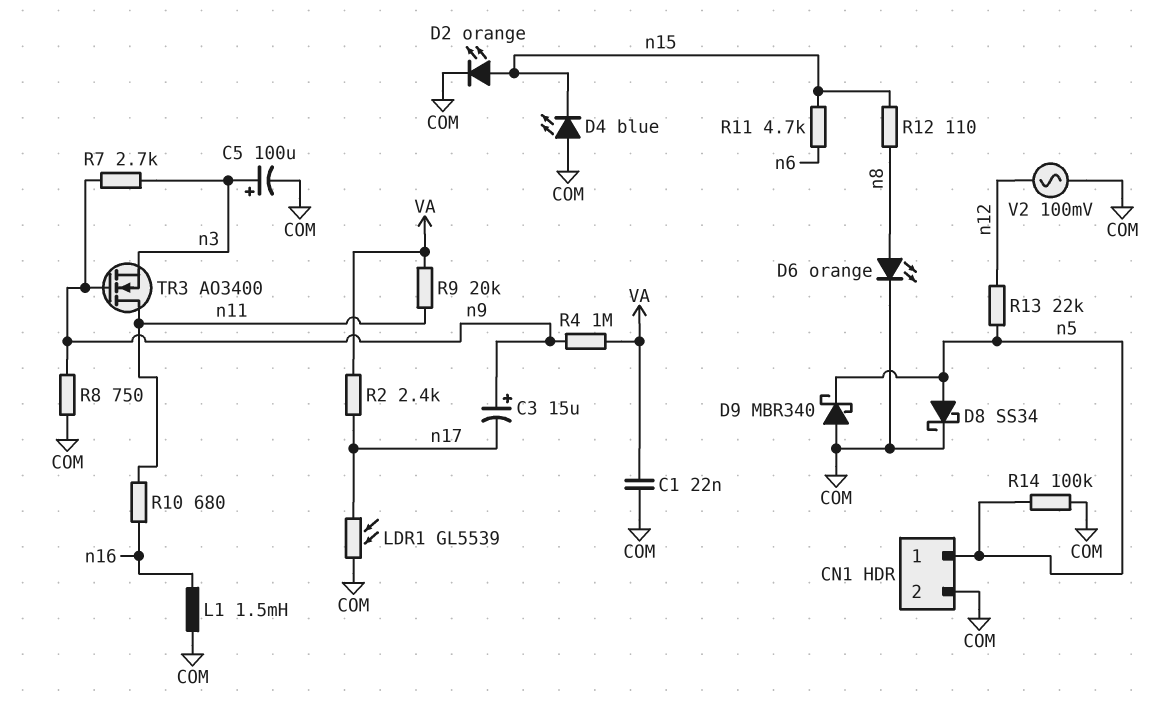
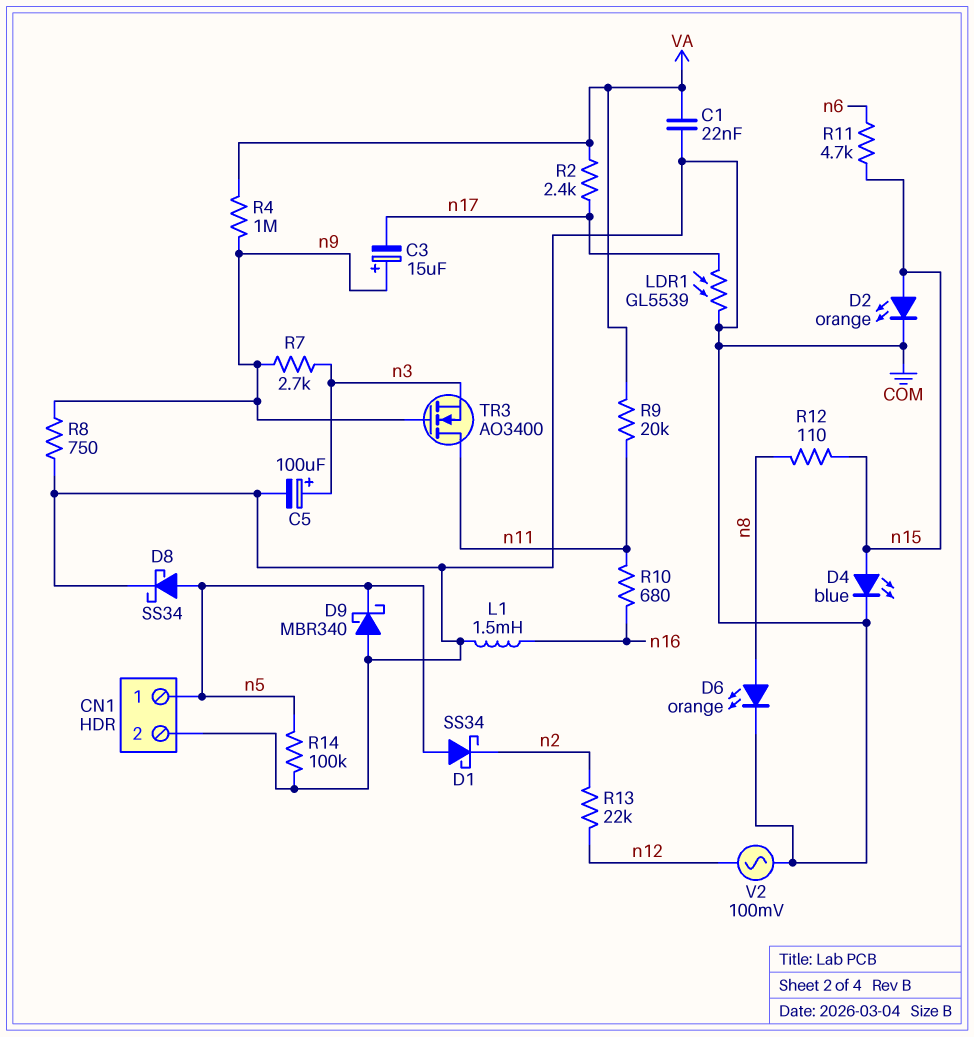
D1: none -> schottky SS34 (A n5, K n2)
D4: LED blue (A COM, K n15) -> LED blue (A n15, K COM)
R13: 22k (n5, n12) -> 22k (n2, n12)

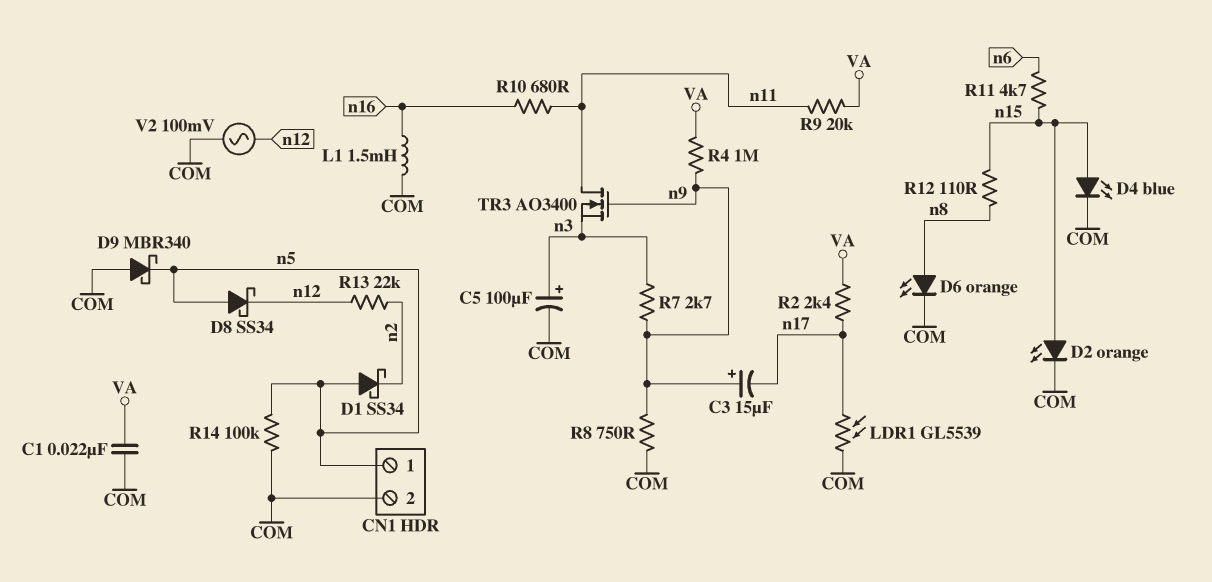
D8: schottky SS34 (A n5, K COM) -> schottky SS34 (A n5, K n12)

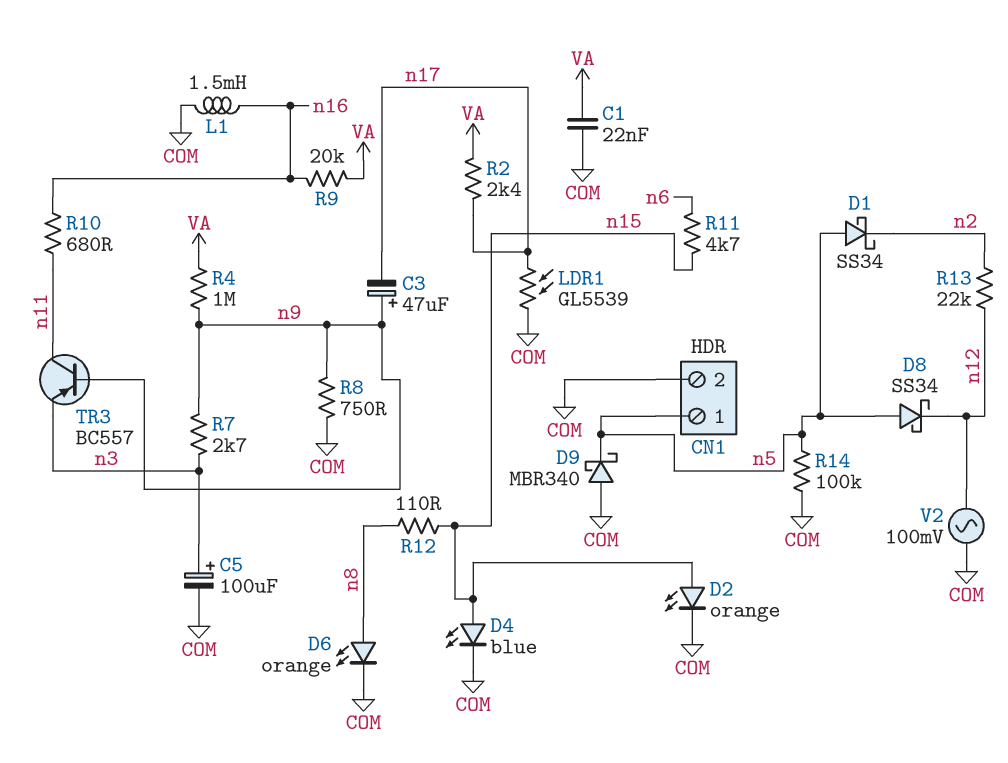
C3: 15uF (plus n9, minus n17) -> 47uF (plus n9, minus n17)
R9: 20k (VA, n11) -> 20k (VA, n16)
TR3: NMOS AO3400 (G n9, D n11, S n3) -> PNP BC557 (B n9, C n11, E n3)

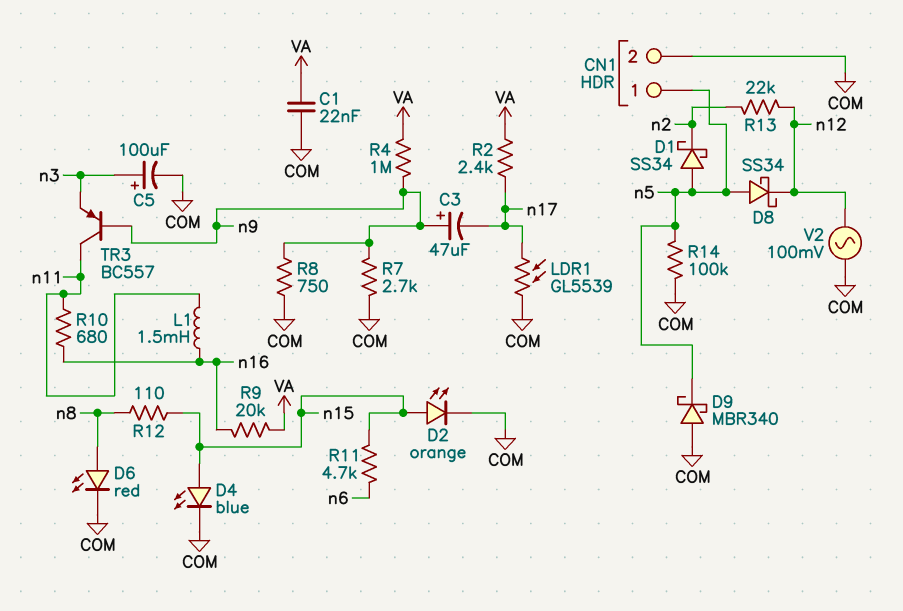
D6: LED orange (A n8, K COM) -> LED red (A n8, K COM)
L1: 1.5mH (COM, n16) -> 1.5mH (n11, n16)
R7: 2.7k (n3, n9) -> 2.7k (COM, n9)

